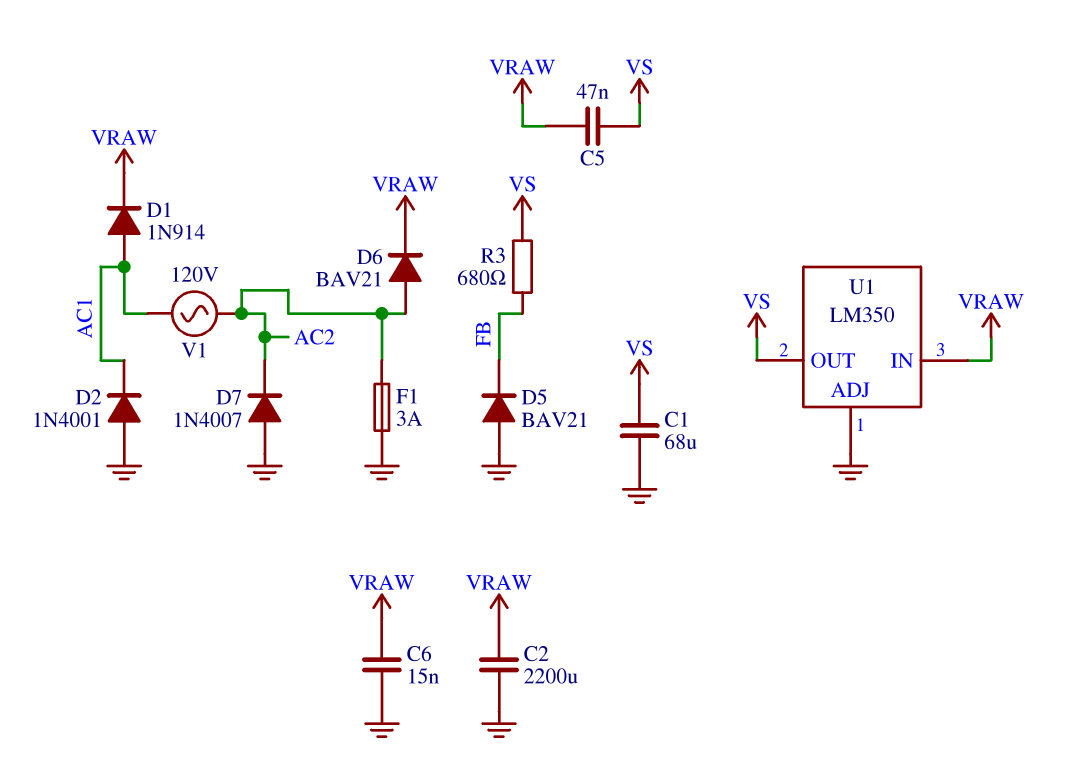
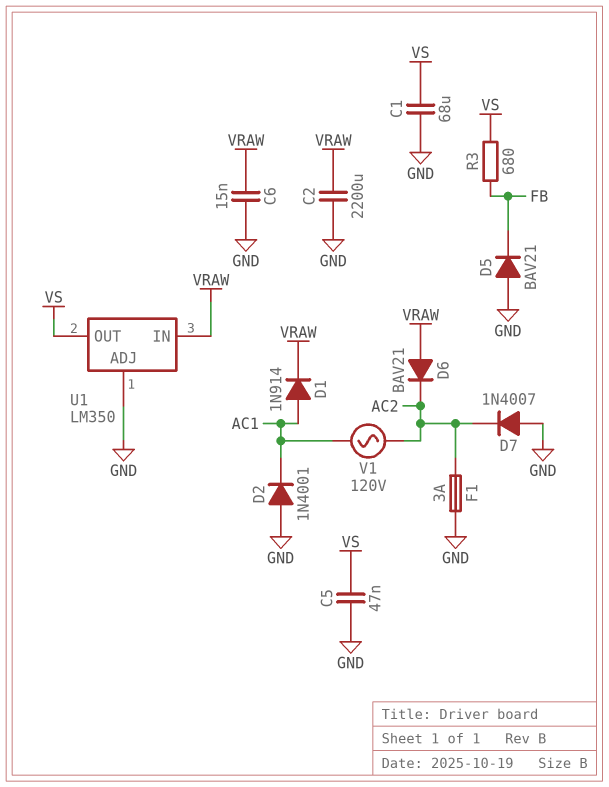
C5: 47nF (VRAW, VS) -> 47nF (GND, VS)
D6: diode BAV21 (A AC2, K VRAW) -> diode BAV21 (A VRAW, K AC2)

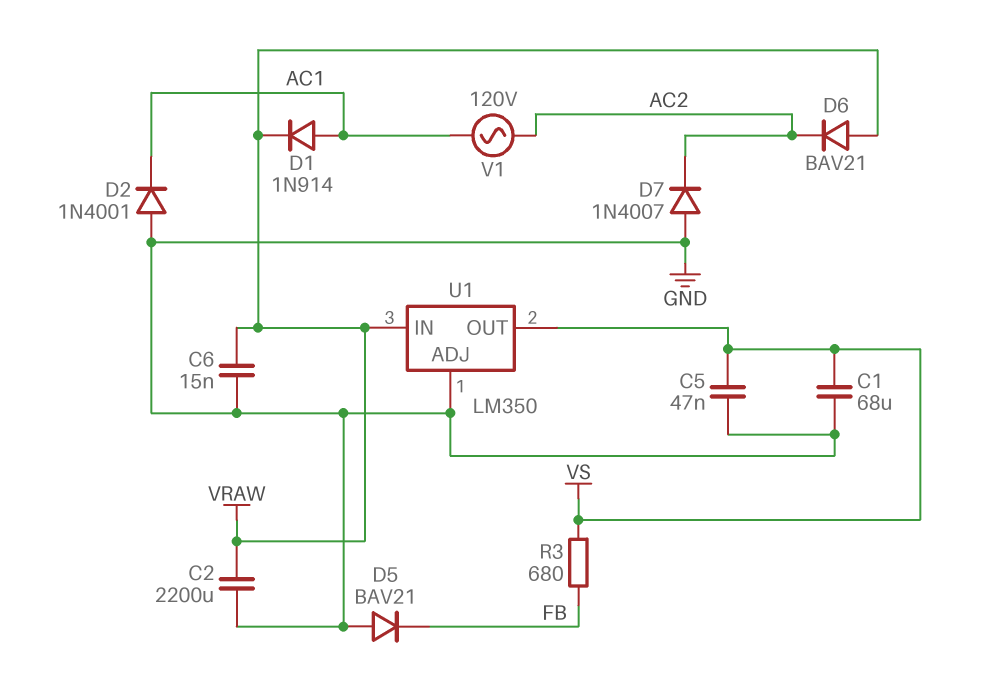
F1: 3A (AC2, GND) -> none

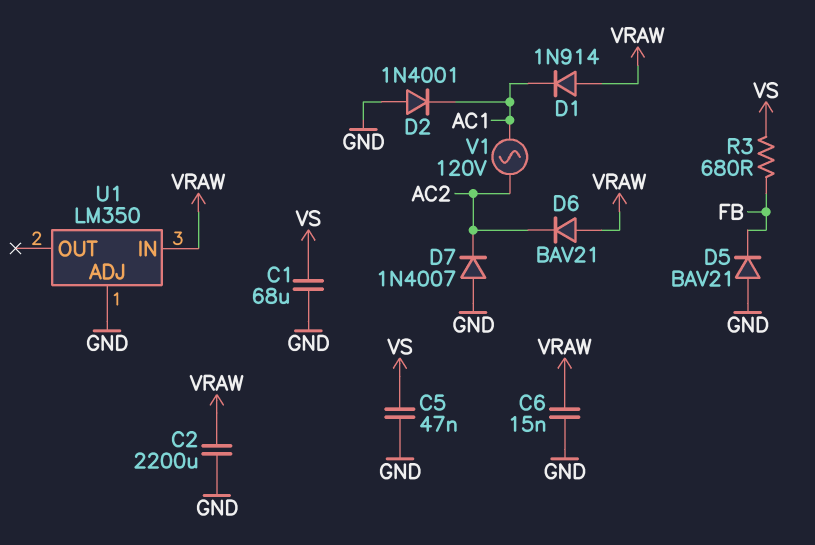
D1: diode 1N914 (A AC1, K VRAW) -> diode 1N914 (A VRAW, K AC1)
U1 pin OUT: VS -> none

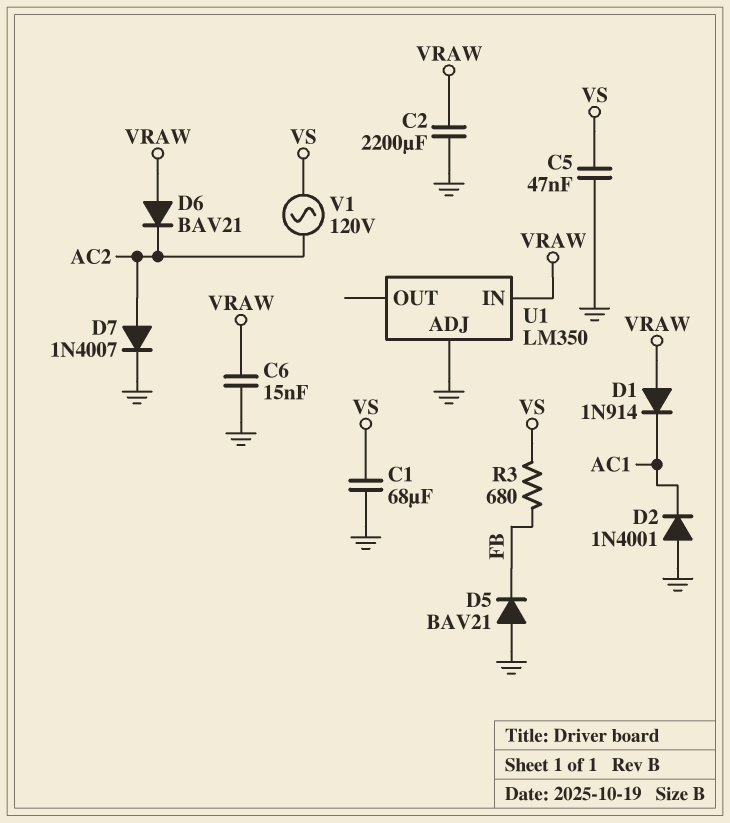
D7: diode 1N4007 (A GND, K AC2) -> diode 1N4007 (A AC2, K GND)
V1: AC 120V (AC1, AC2) -> AC 120V (AC2, VS)

